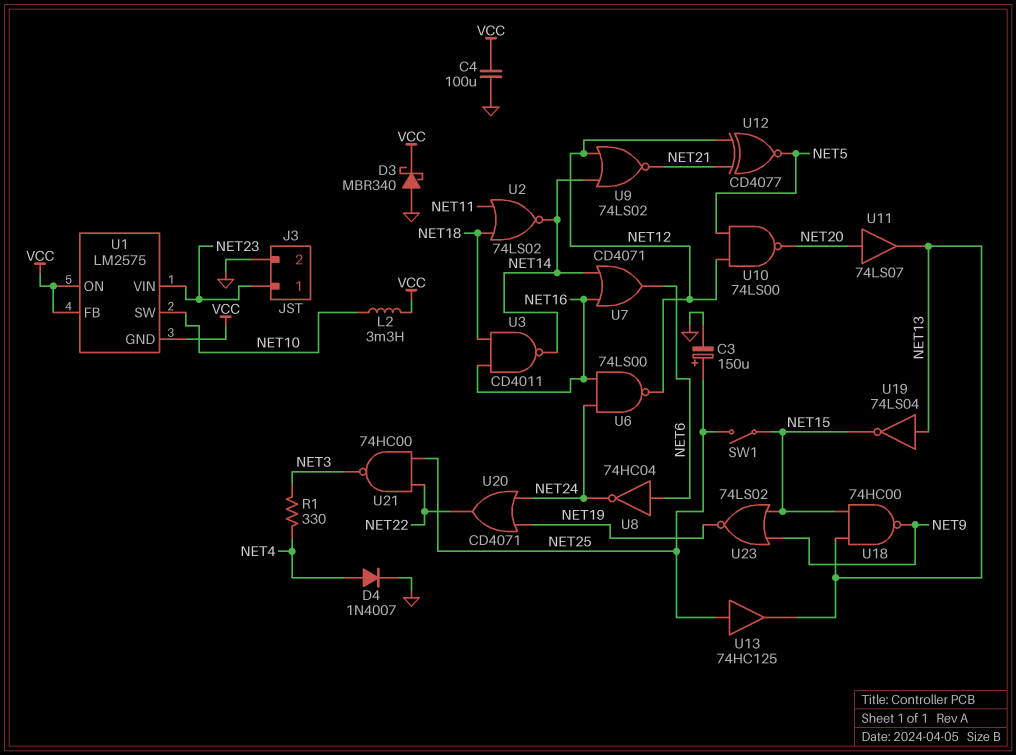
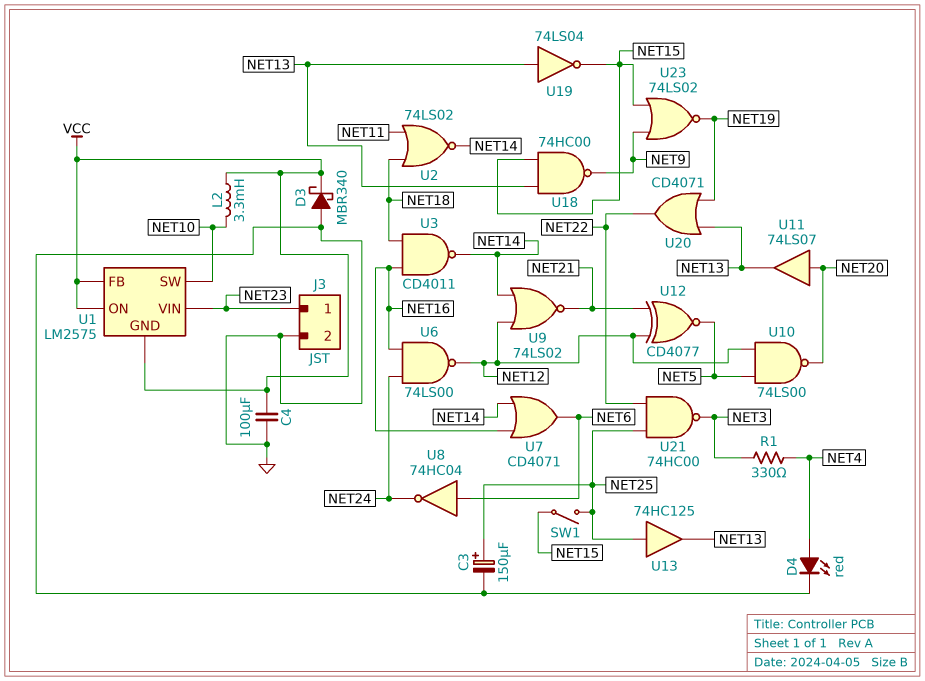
D4: diode 1N4007 (A NET4, K GND) -> LED red (A NET4, K GND)
U20: OR CD4071 (in NET19, in NET24, out NET22) -> OR CD4071 (in NET13, in NET19, out NET22)

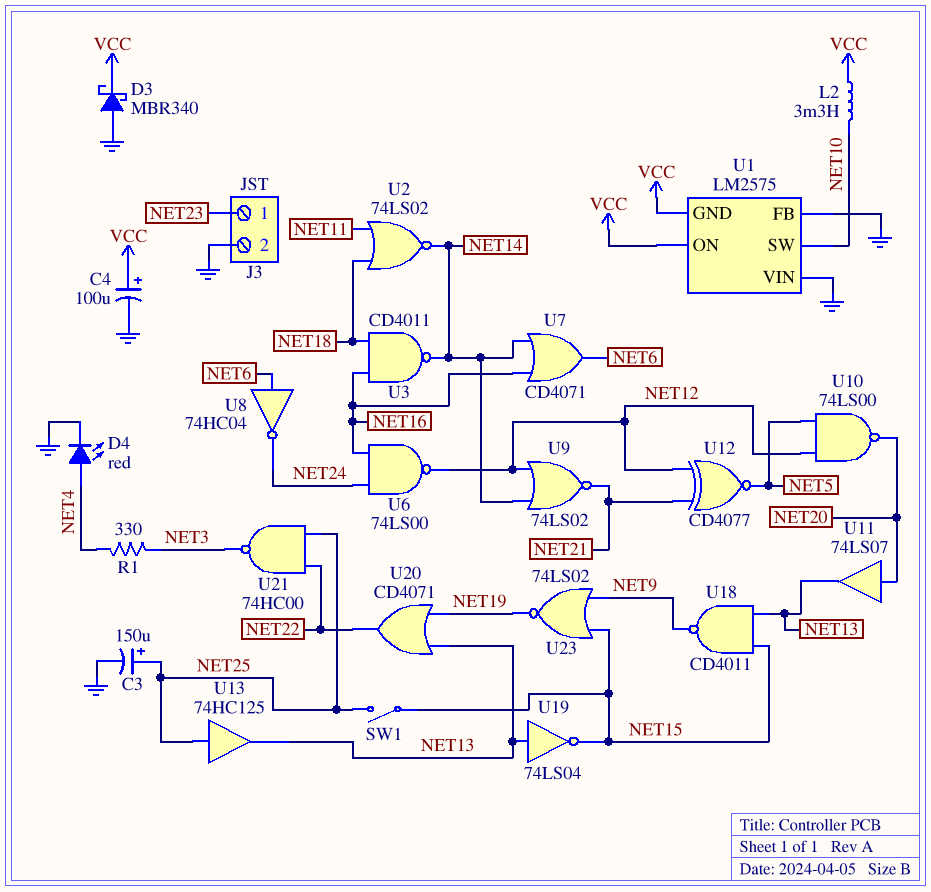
C4: 100uF (GND, VCC) -> 100uF (plus VCC, minus GND)
U1 pin FB: VCC -> GND
U1 pin VIN: NET23 -> GND
U18: NAND 74HC00 (in NET13, in NET15, out NET9) -> NAND CD4011 (in NET13, in NET15, out NET9)

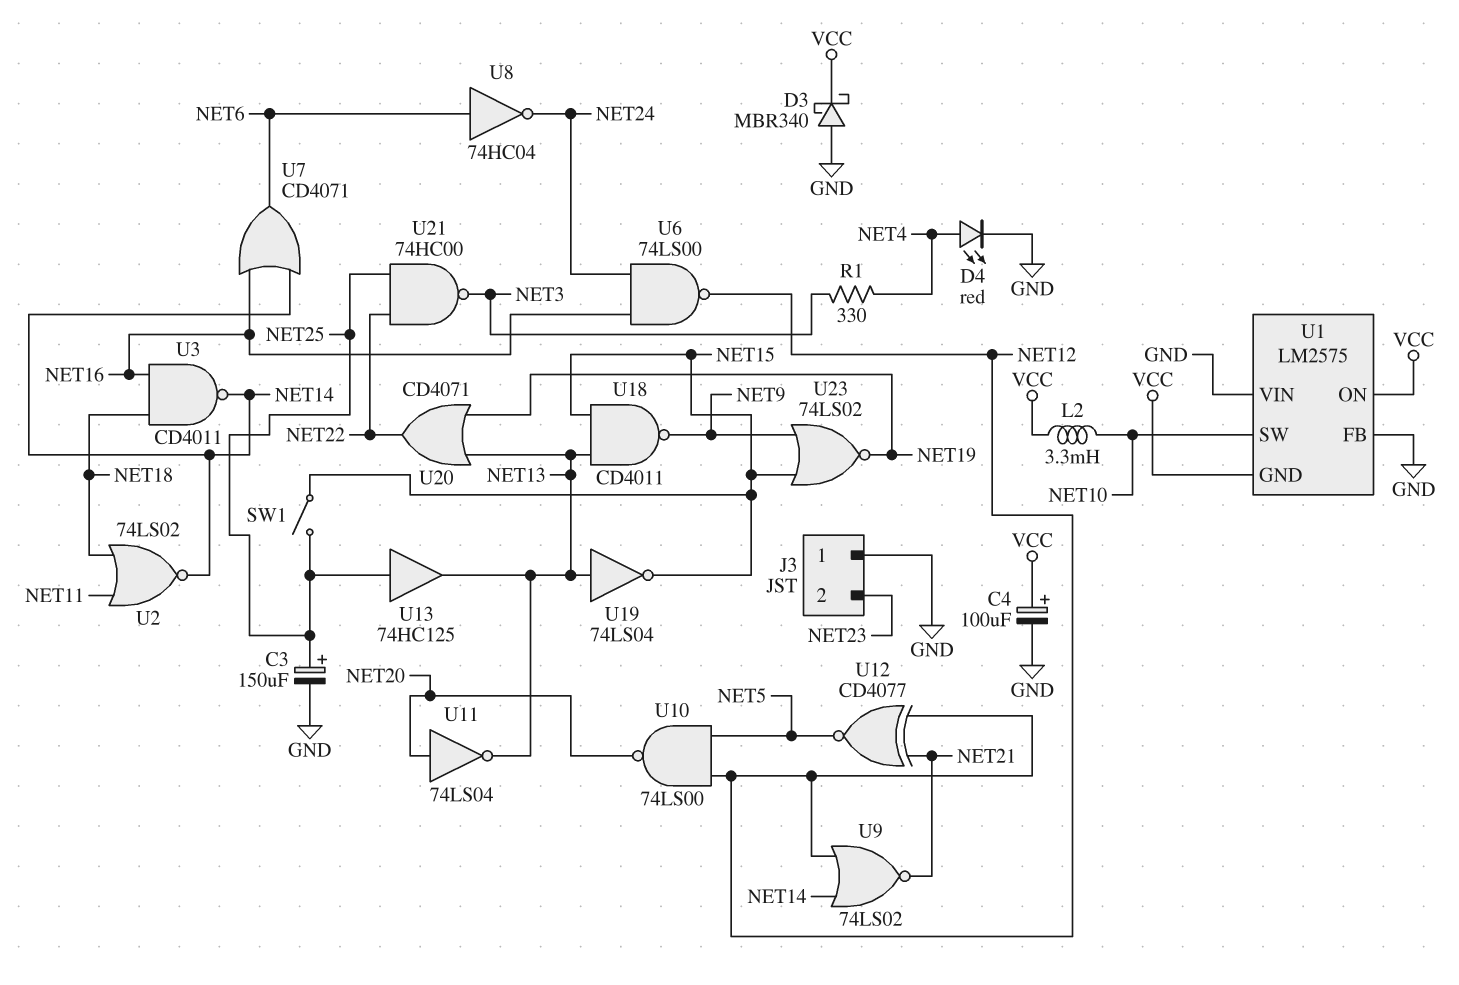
J3 pin 1: NET23 -> GND
J3 pin 2: GND -> NET23
U11: buffer 74LS07 (in NET20, out NET13) -> NOT 74LS04 (in NET20, out NET13)

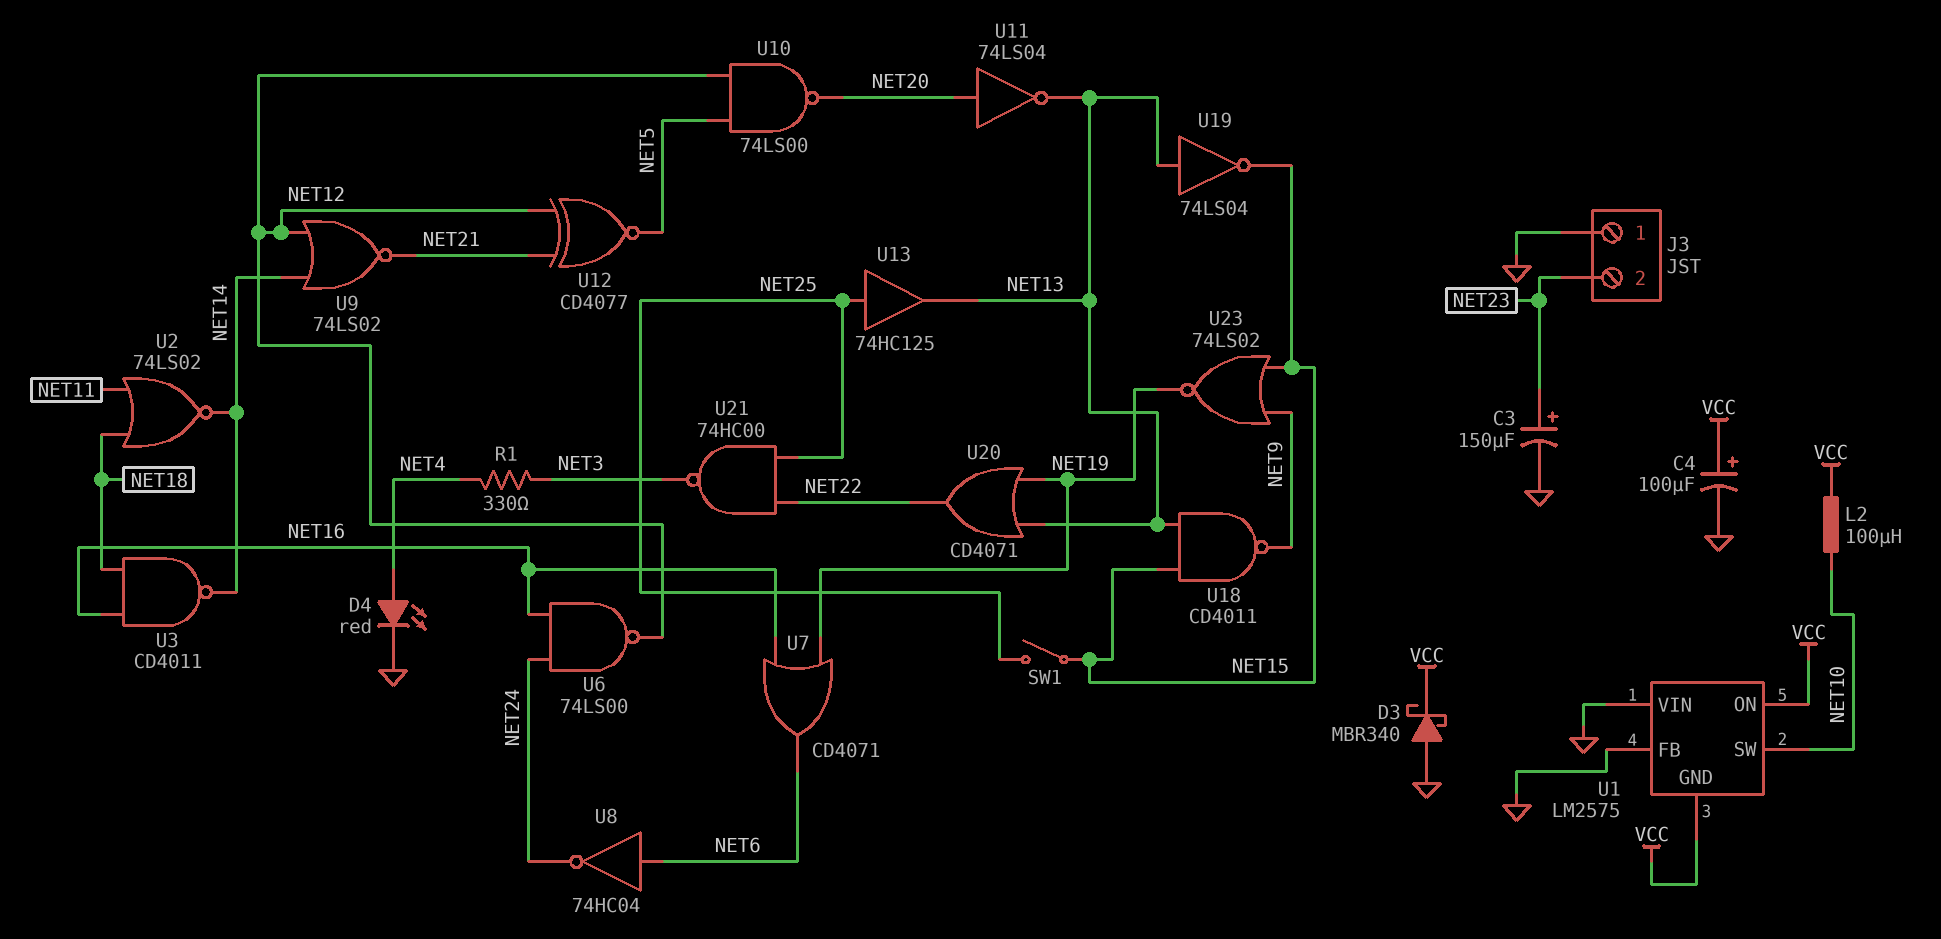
C3: 150uF (plus NET25, minus GND) -> 150uF (plus NET23, minus GND)
L2: 3.3mH (NET10, VCC) -> 100uH (NET10, VCC)
U7: OR CD4071 (in NET14, in NET16, out NET6) -> OR CD4071 (in NET16, in NET19, out NET6)

